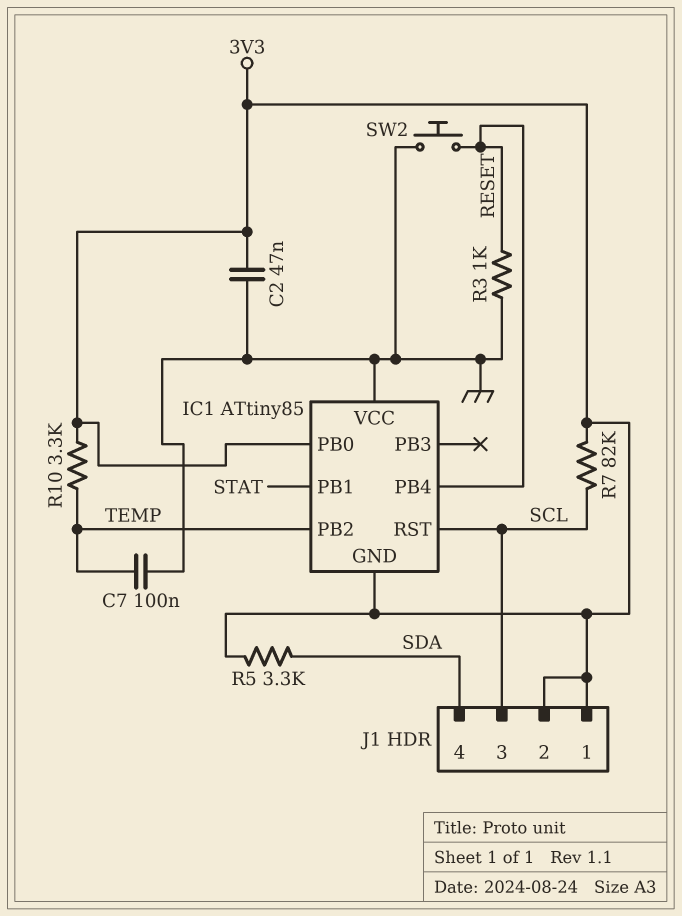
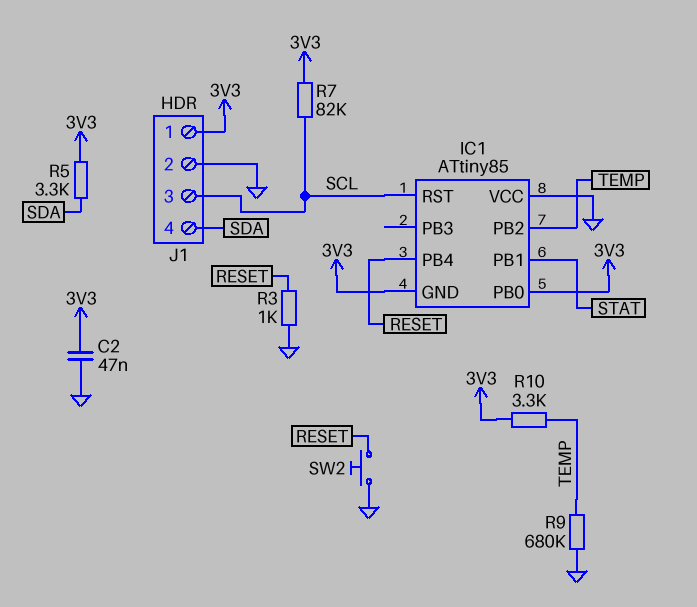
C7: 100nF (GND, TEMP) -> none
J1 pin 2: 3V3 -> GND
R9: none -> 680k (GND, TEMP)

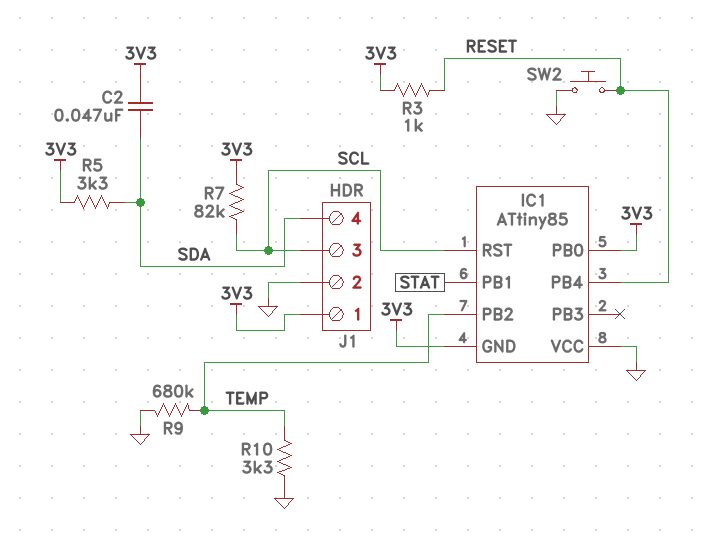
C2: 47nF (3V3, GND) -> 47nF (3V3, SDA)
R3: 1k (GND, RESET) -> 1k (3V3, RESET)
R10: 3.3k (3V3, TEMP) -> 3.3k (GND, TEMP)

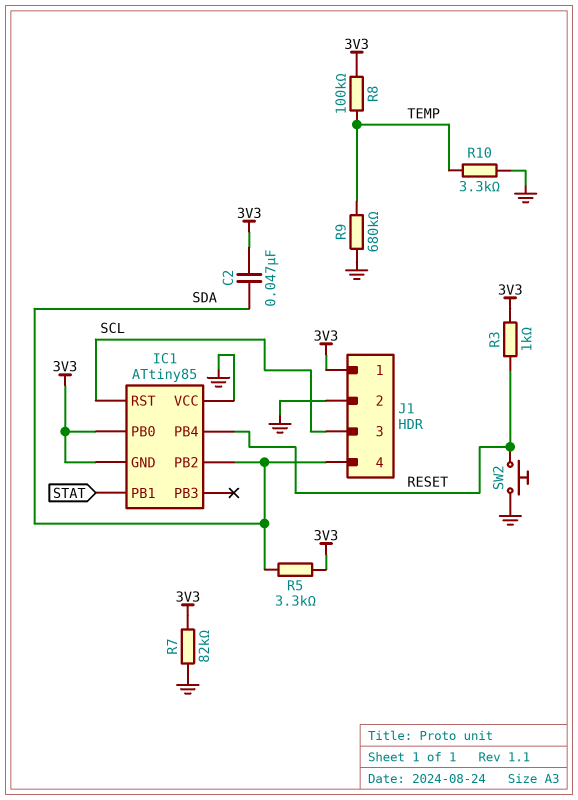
IC1 pin PB2: TEMP -> SDA
R7: 82k (3V3, SCL) -> 82k (3V3, GND)
R8: none -> 100k (3V3, TEMP)

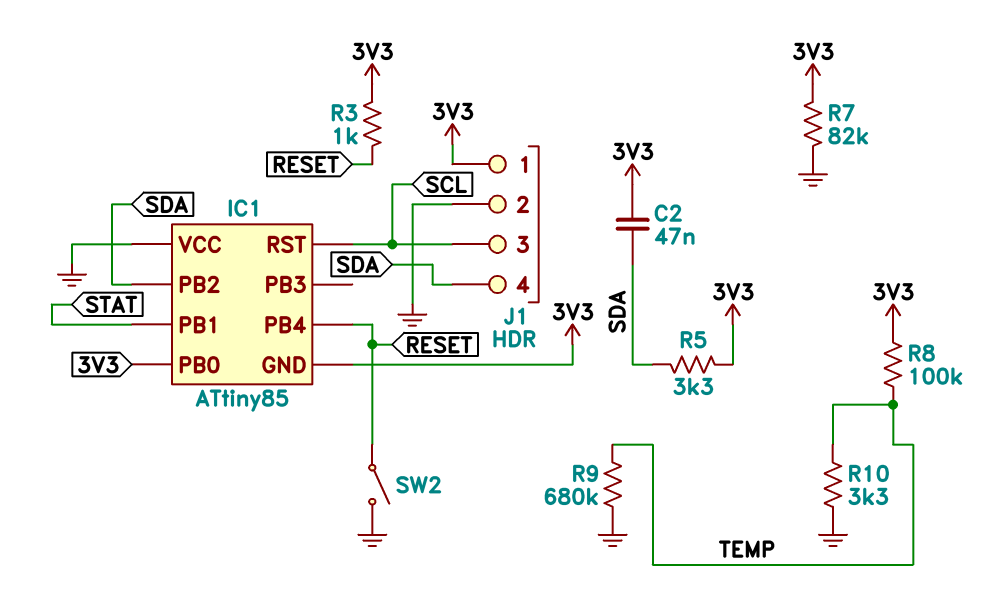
SW2: button (GND, RESET) -> switch (GND, RESET)

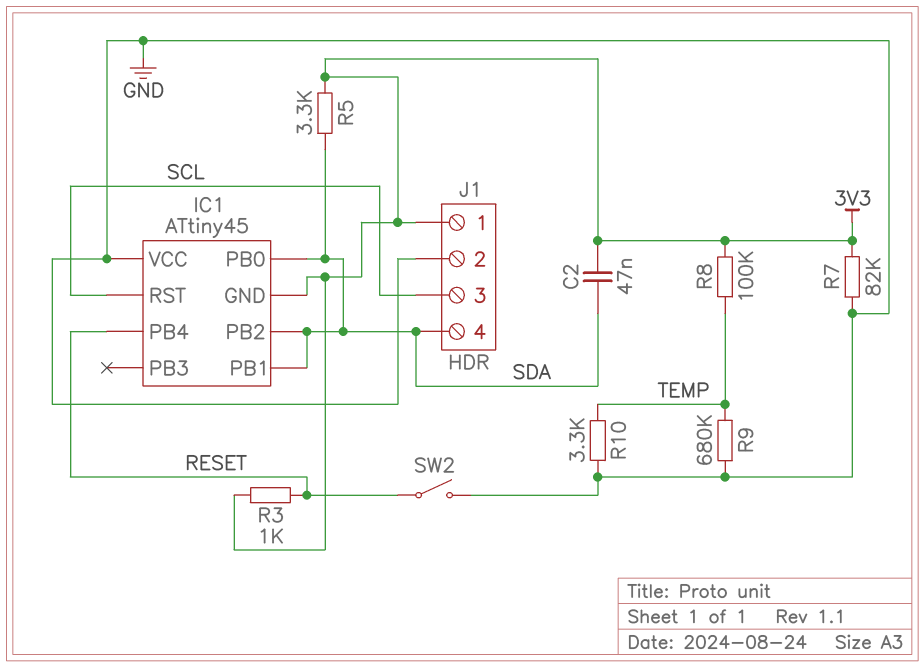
IC1: ATtiny85 -> ATtiny45
IC1 pin PB0: 3V3 -> SDA
IC1 pin PB1: STAT -> SDA

